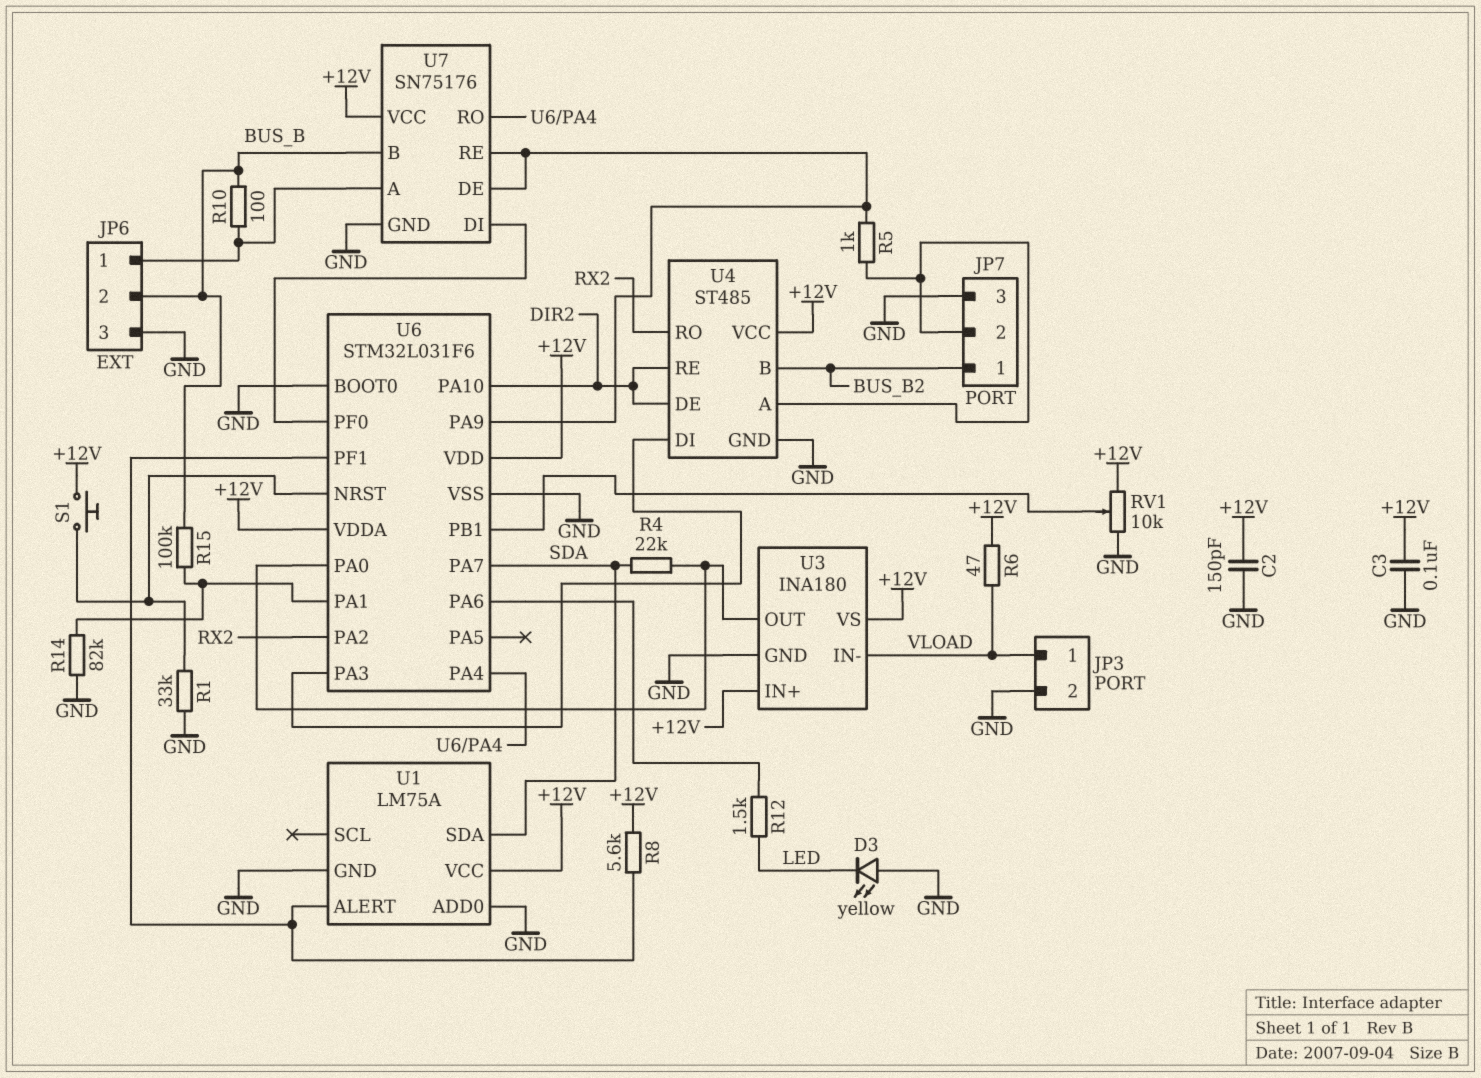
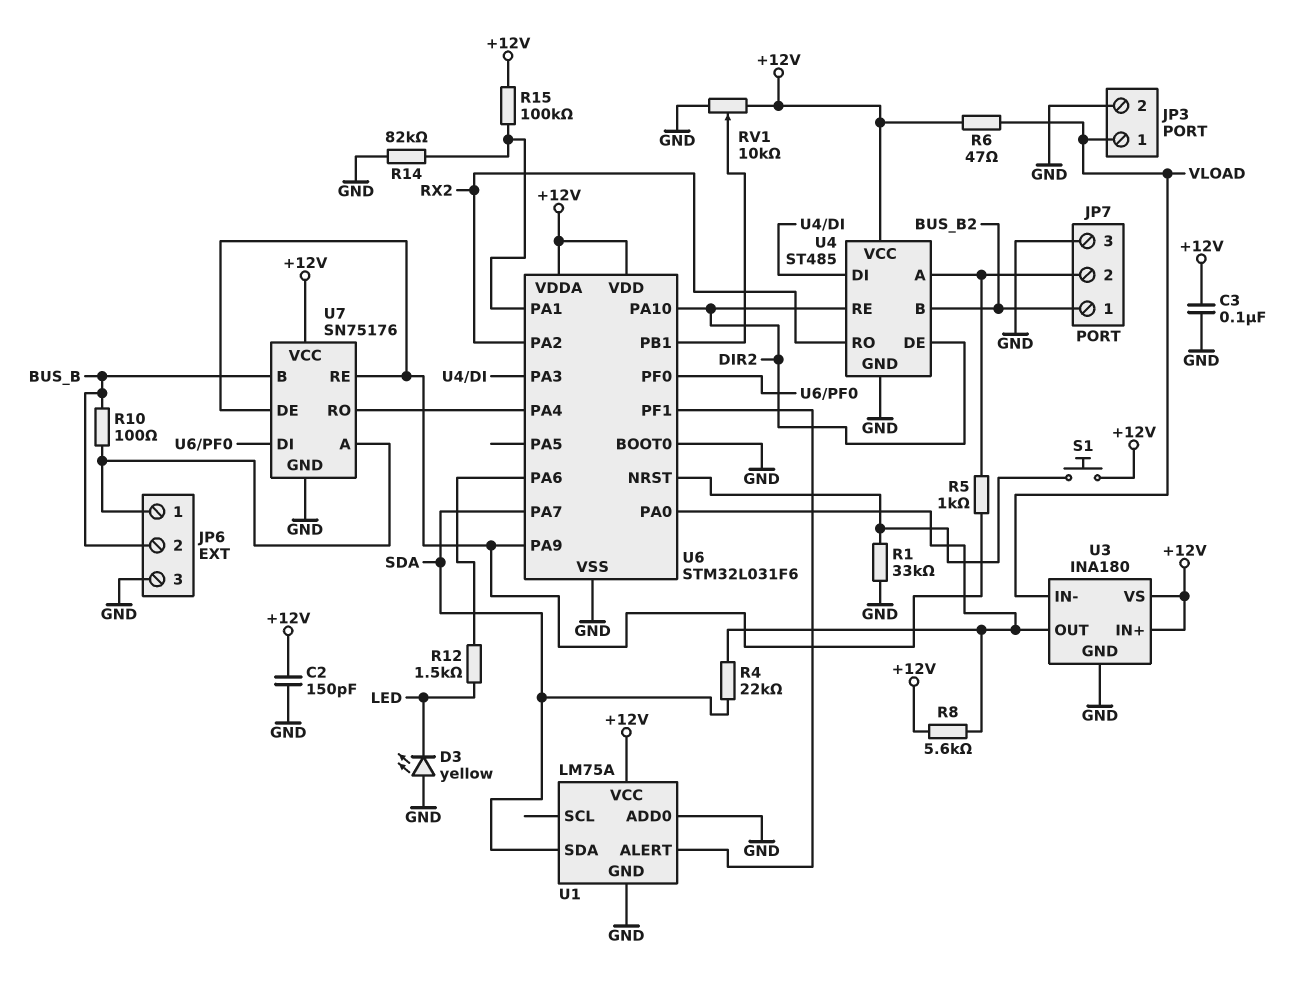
R8: 5.6k (+12V, U1/ALERT) -> 5.6k (+12V, U3/OUT)
R15: 100k (BUS_B, U6/PA1) -> 100k (+12V, U6/PA1)

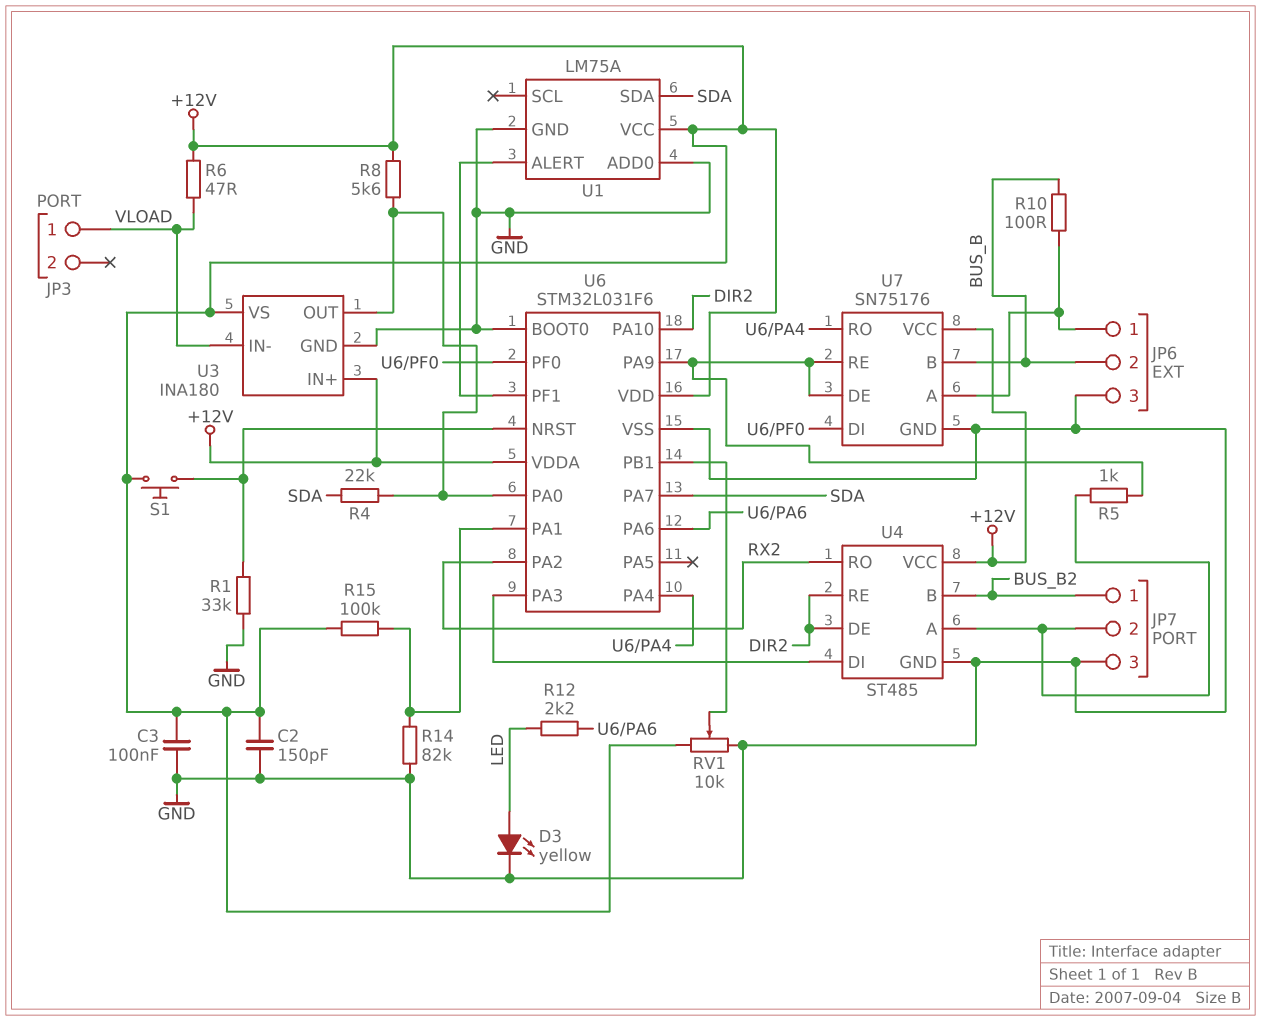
D3: LED yellow (A GND, K LED) -> LED yellow (A LED, K GND)
JP3 pin 2: GND -> none
R12: 1.5k (LED, U6/PA6) -> 2.2k (LED, U6/PA6)

